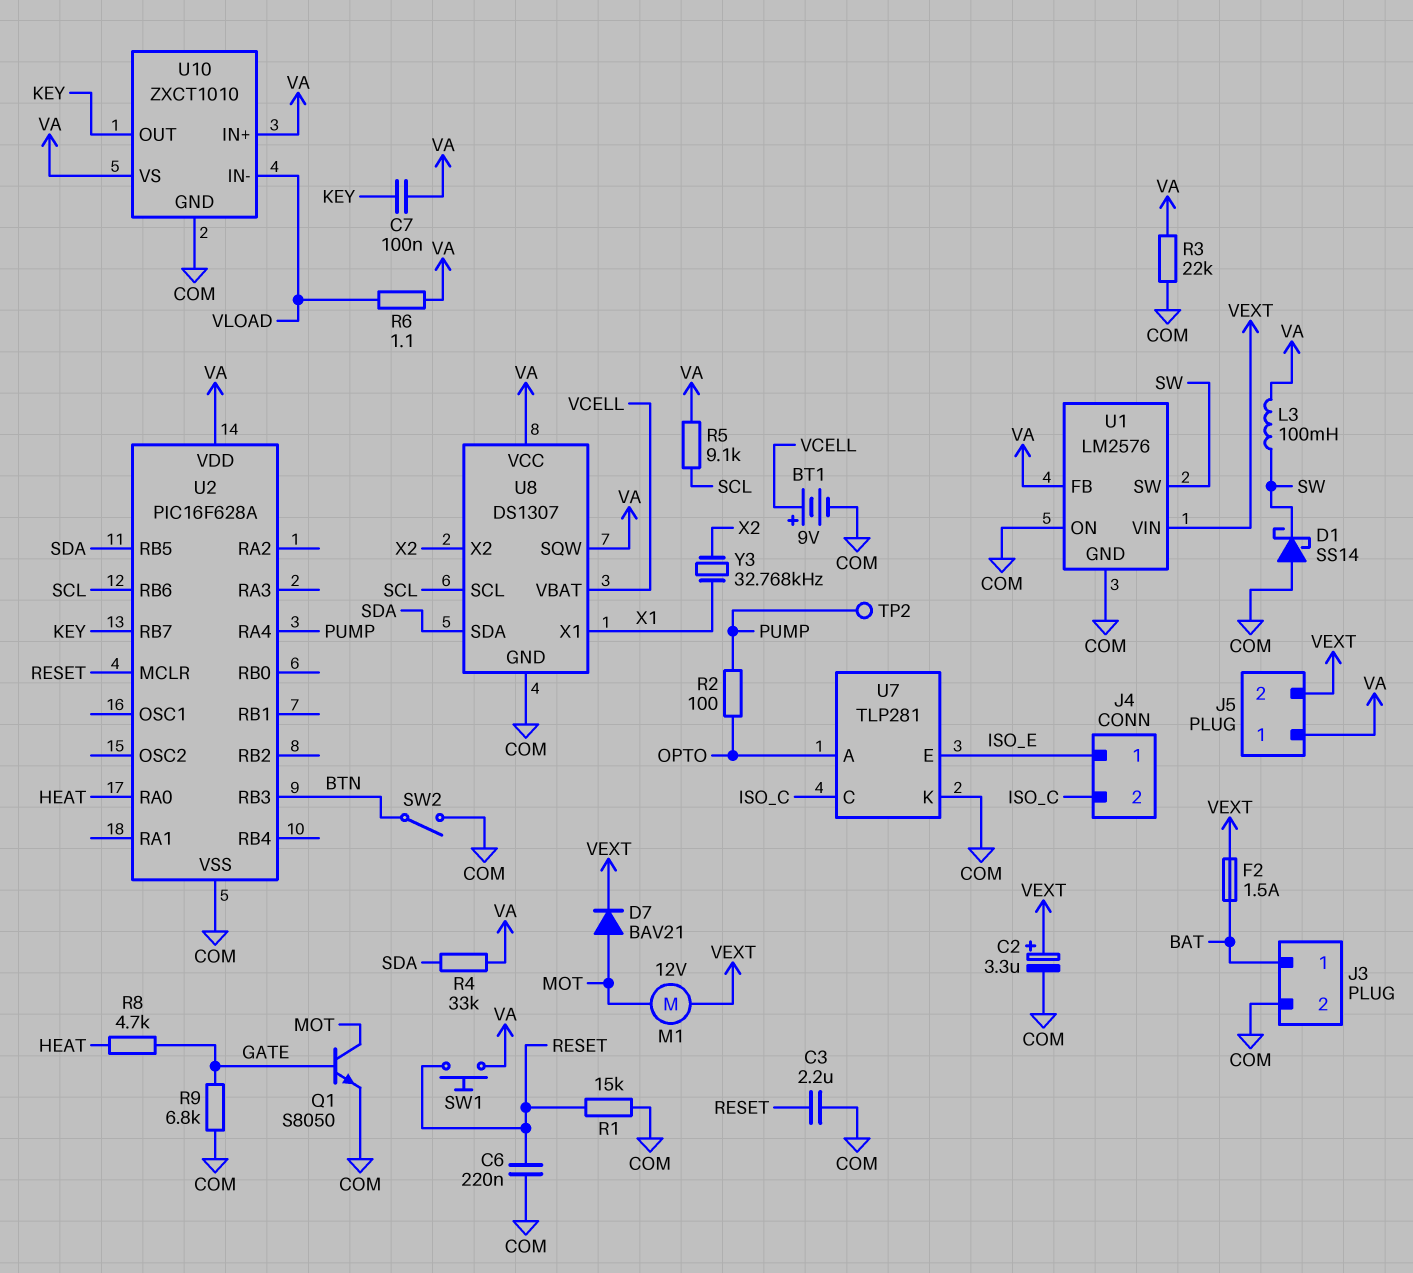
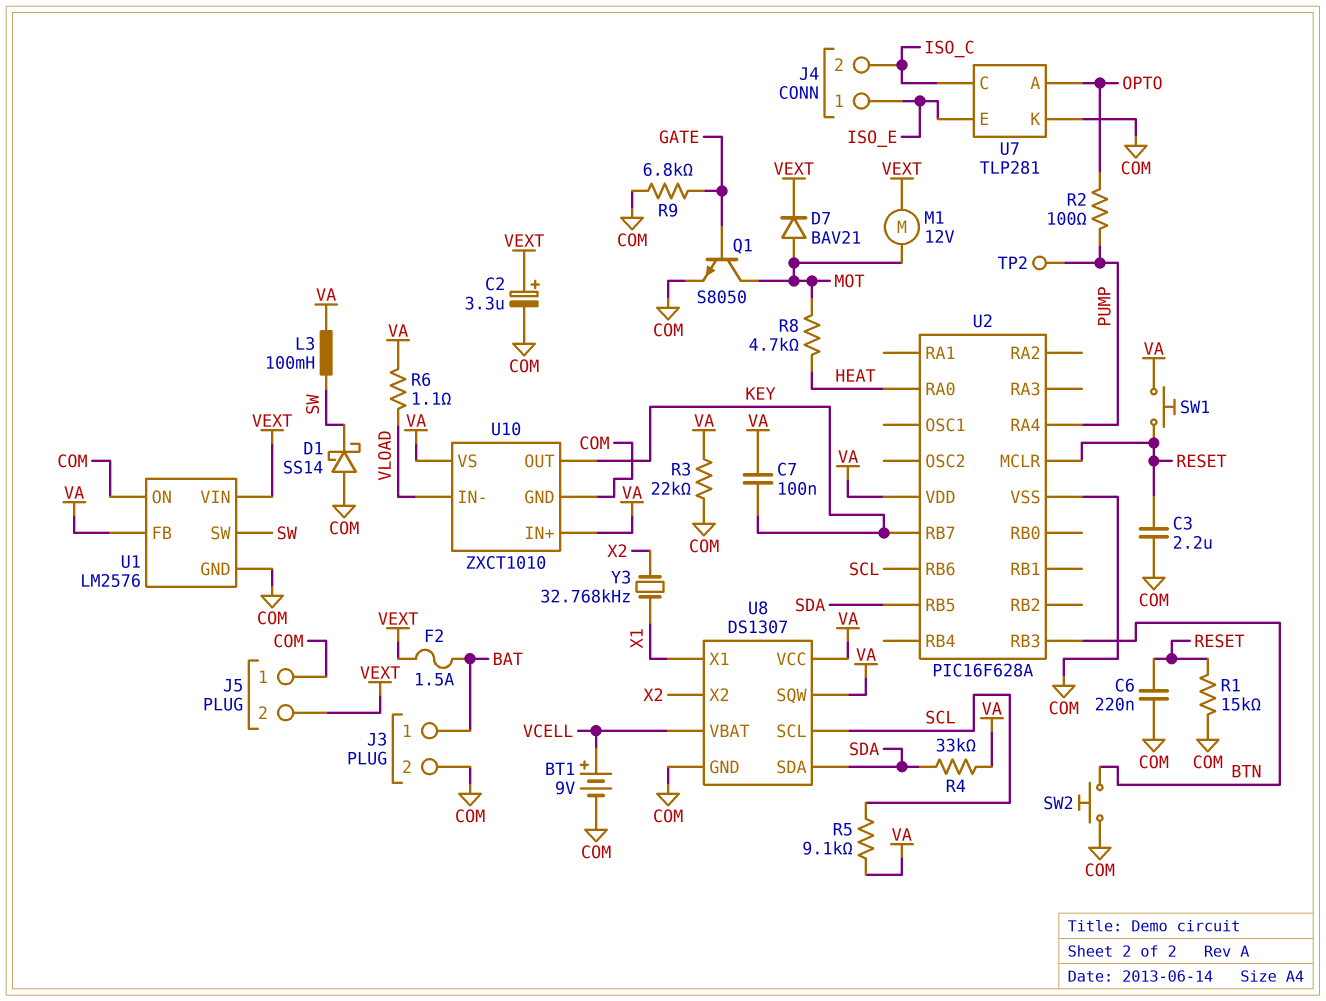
J5 pin 1: VA -> COM
R8: 4.7k (GATE, HEAT) -> 4.7k (HEAT, MOT)
SW2: switch (BTN, COM) -> button (BTN, COM)

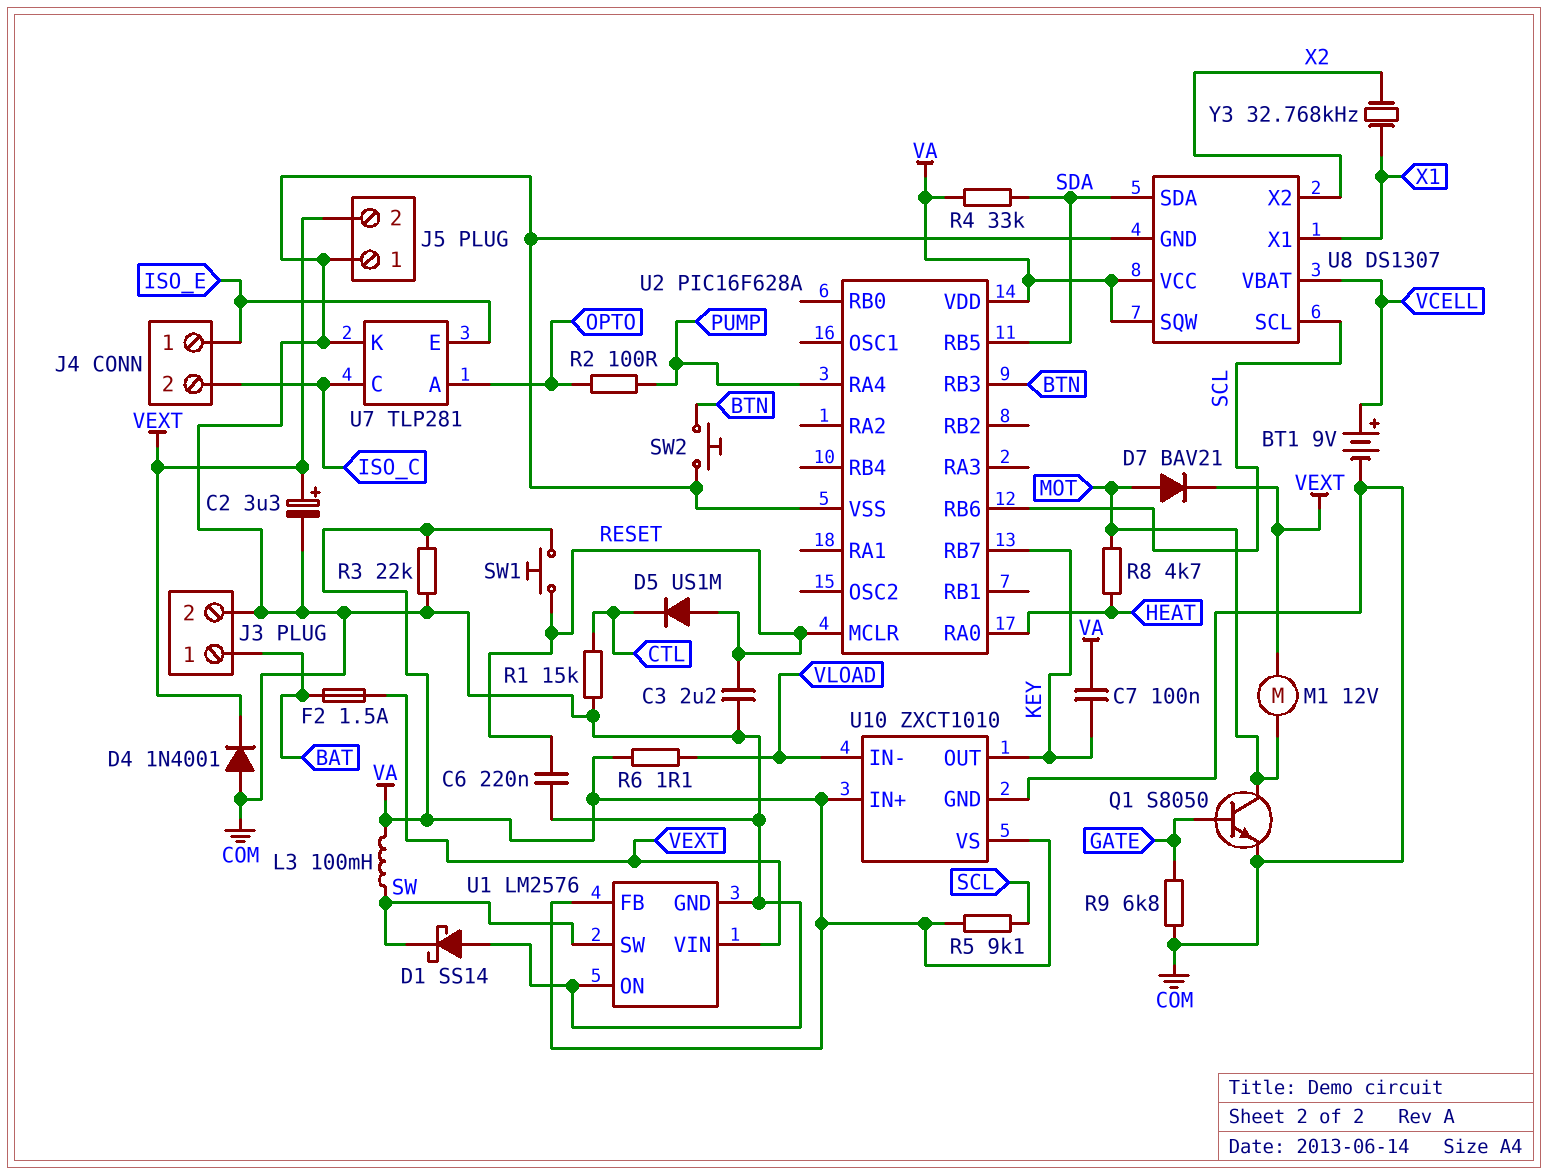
D4: none -> diode 1N4001 (A COM, K VEXT)
D5: none -> diode US1M (A RESET, K CTL)
R1: 15k (COM, RESET) -> 15k (COM, CTL)
TP2: test point (PUMP) -> none

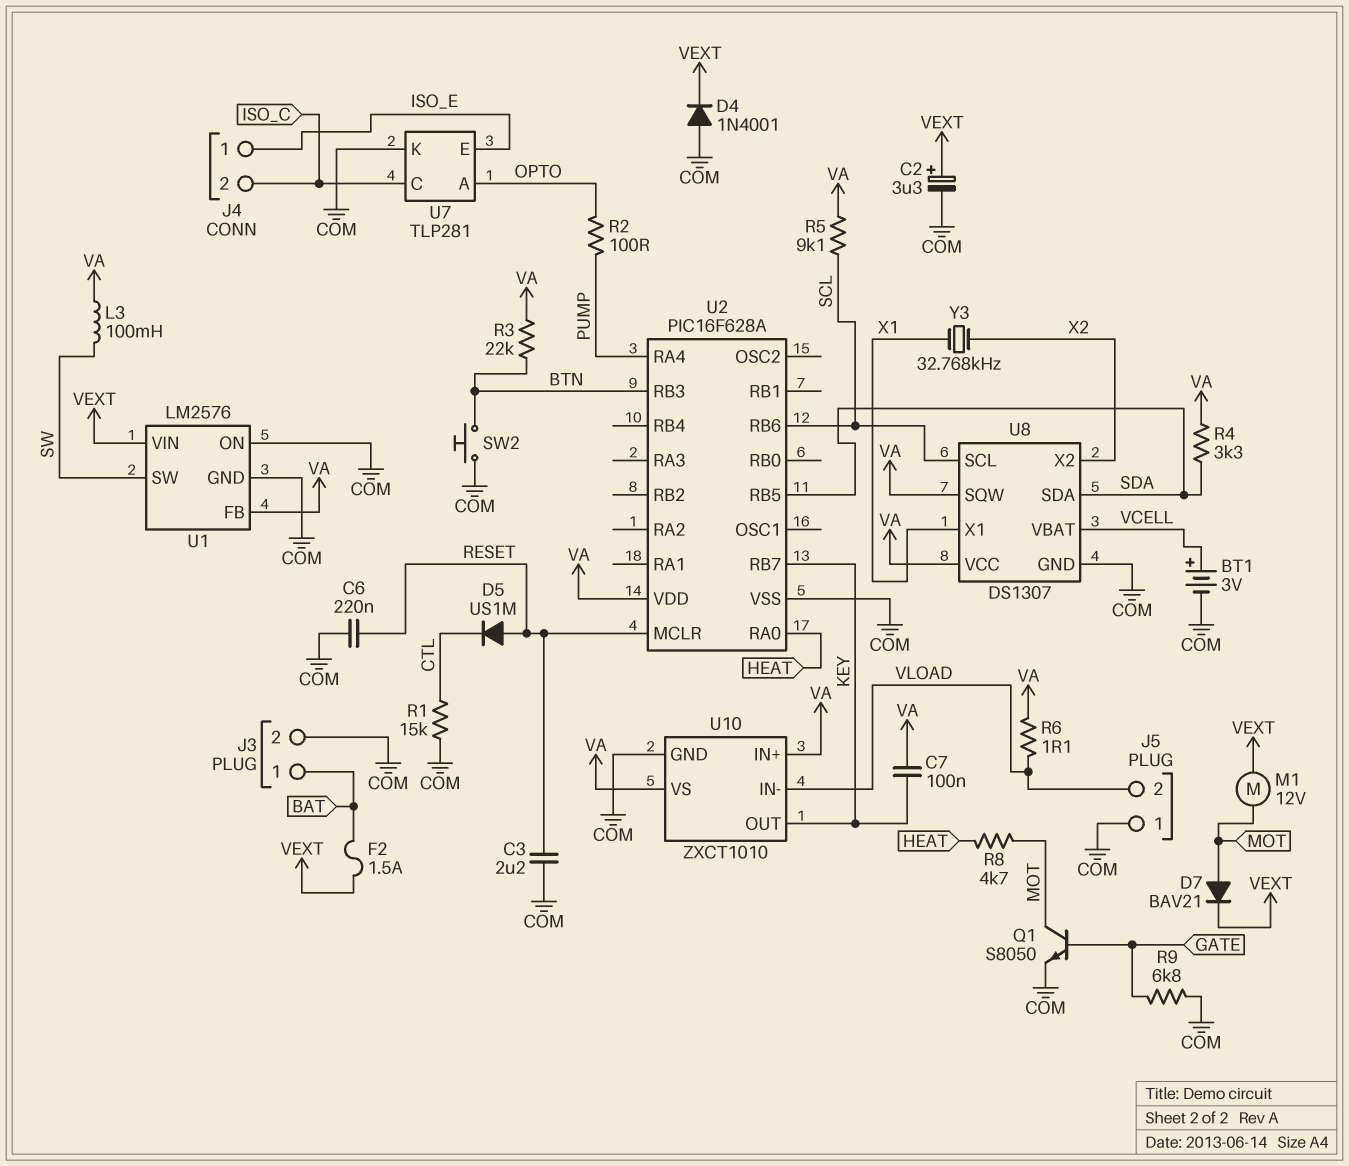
BT1: 9V (plus VCELL, minus COM) -> 3V (plus VCELL, minus COM)
D1: schottky SS14 (A COM, K SW) -> none
J5 pin 2: VEXT -> VLOAD
R3: 22k (COM, VA) -> 22k (BTN, VA)
R4: 33k (SDA, VA) -> 3.3k (SDA, VA)
SW1: button (RESET, VA) -> none

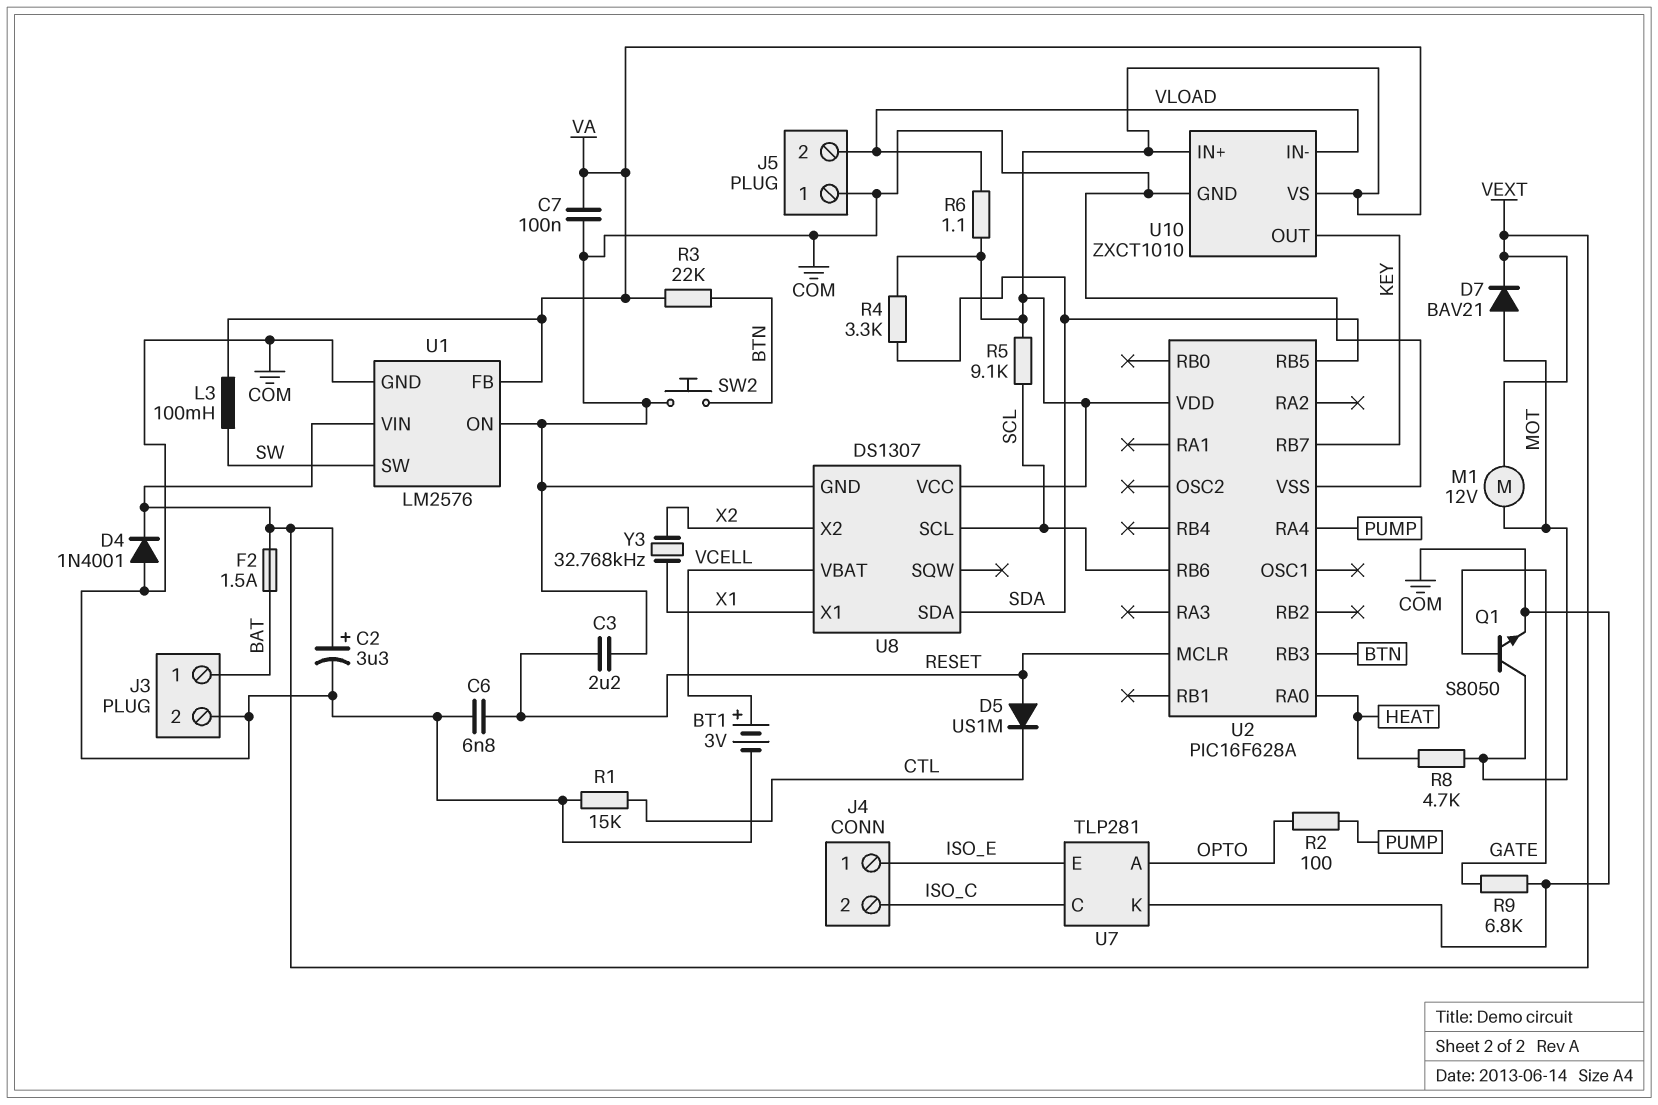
C6: 220nF (COM, RESET) -> 6.8nF (COM, RESET)
C7: 100nF (KEY, VA) -> 100nF (COM, VA)
U8 pin SQW: VA -> none

